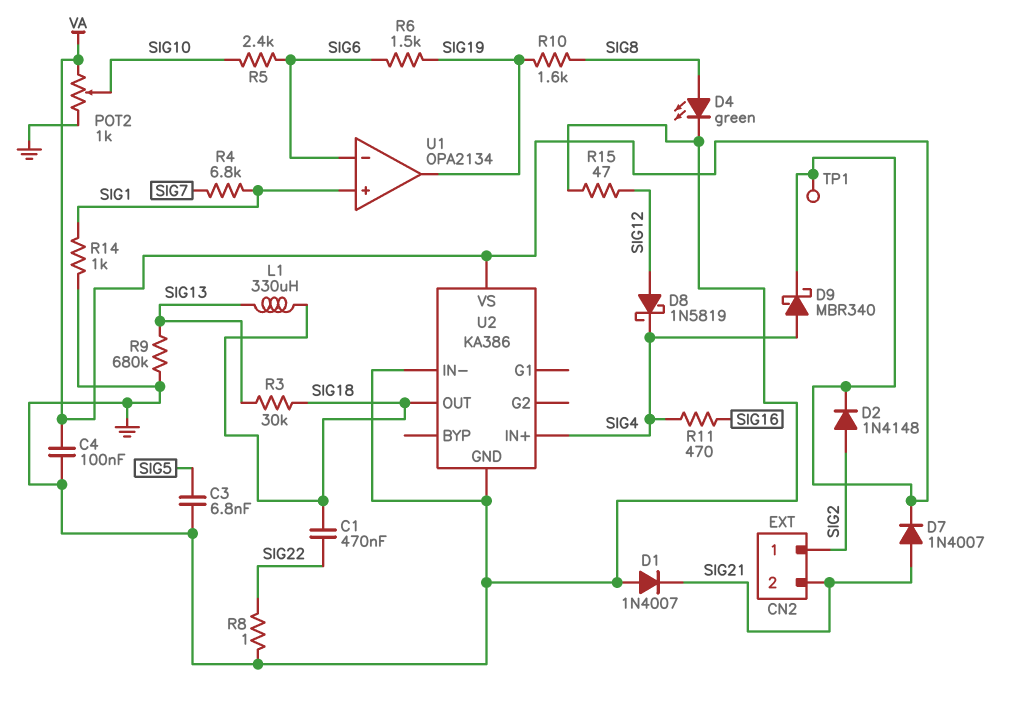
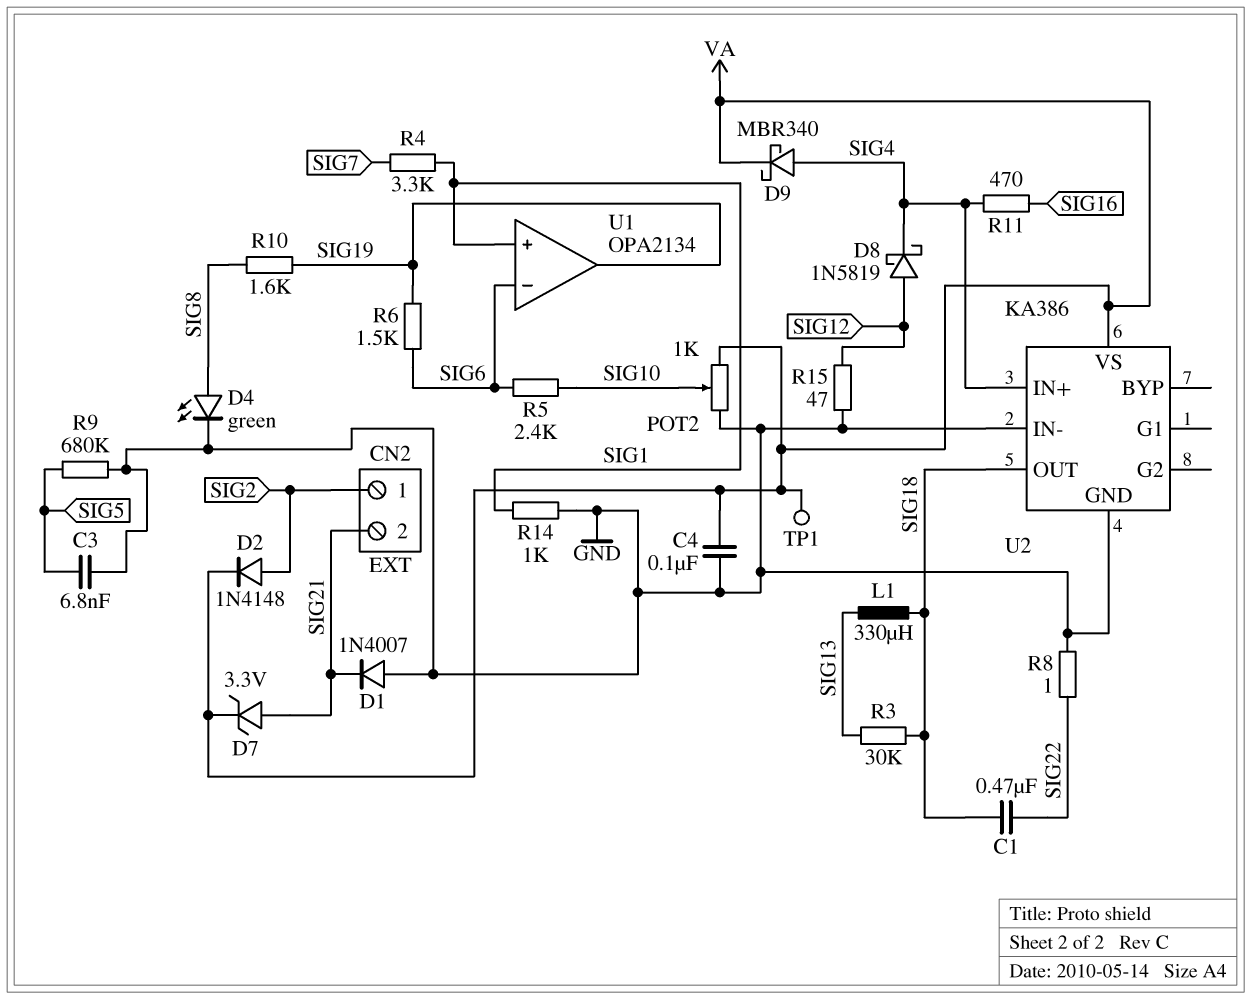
D7: diode 1N4007 (A SIG21, K VA) -> zener 3.3V (A SIG21, K VA)
R4: 6.8k (SIG1, SIG7) -> 3.3k (SIG1, SIG7)
R9: 680k (GND, SIG13) -> 680k (GND, SIG5)

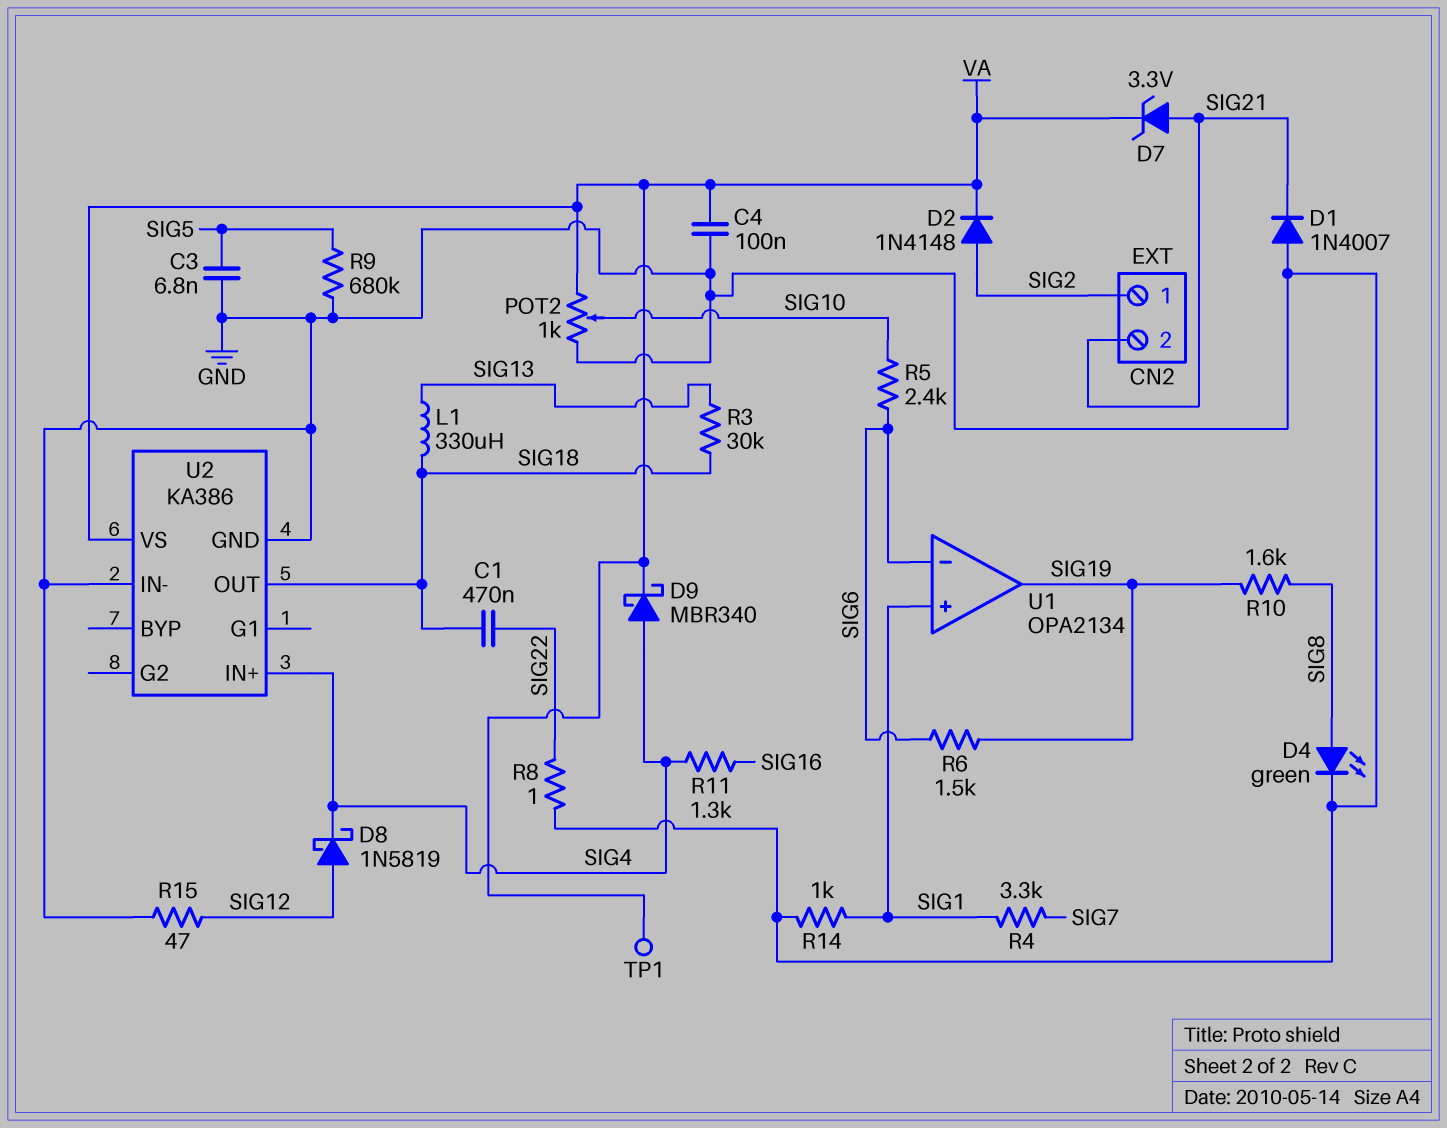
R11: 470 (SIG4, SIG16) -> 1.3k (SIG4, SIG16)

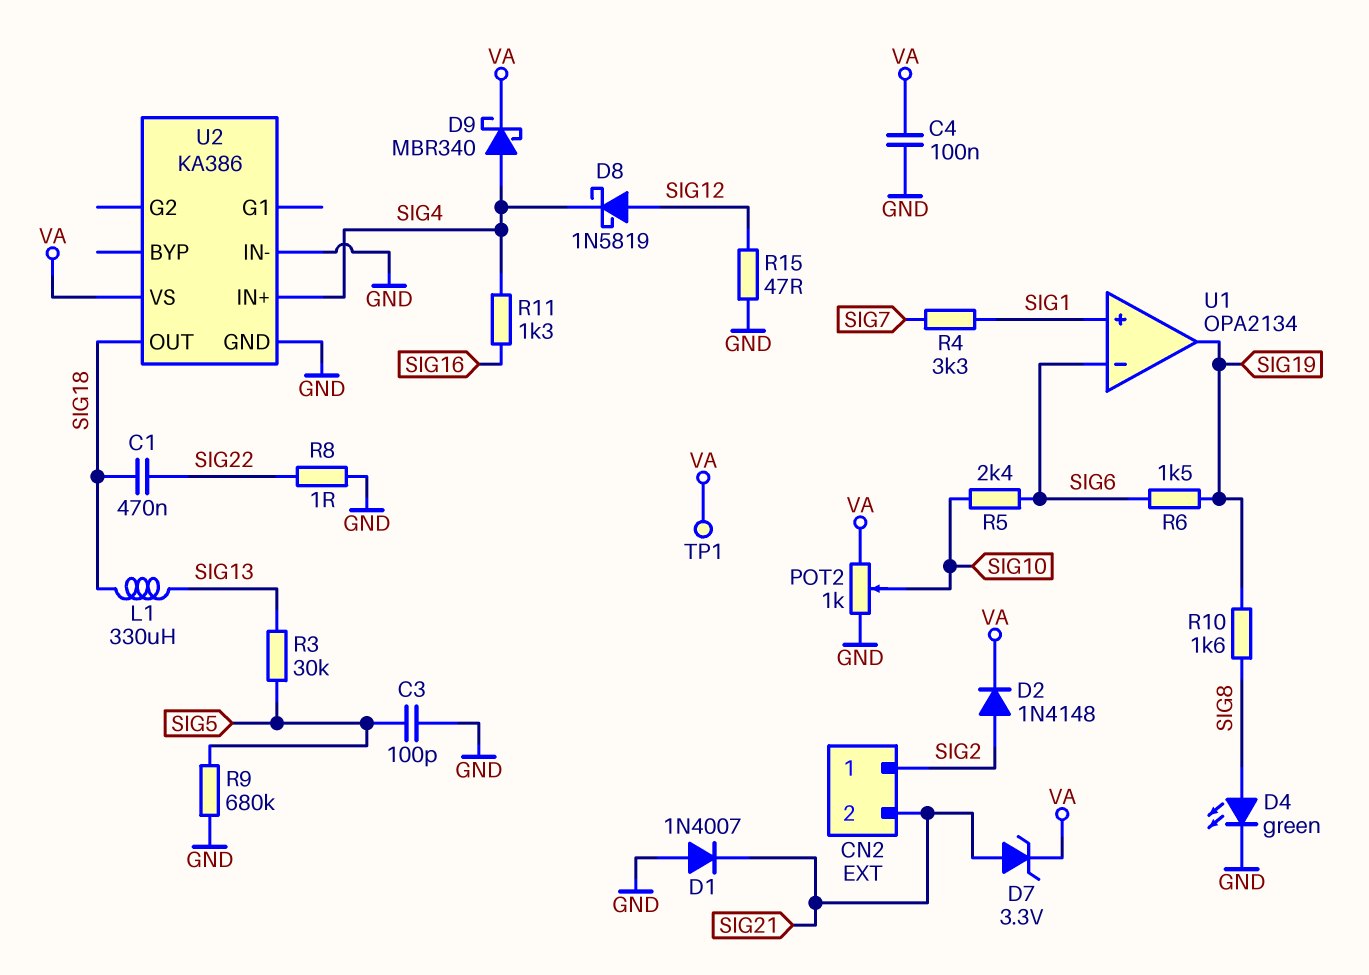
C3: 6.8nF (GND, SIG5) -> 100pF (GND, SIG5)
R3: 30k (SIG13, SIG18) -> 30k (SIG5, SIG13)
R14: 1k (GND, SIG1) -> none

